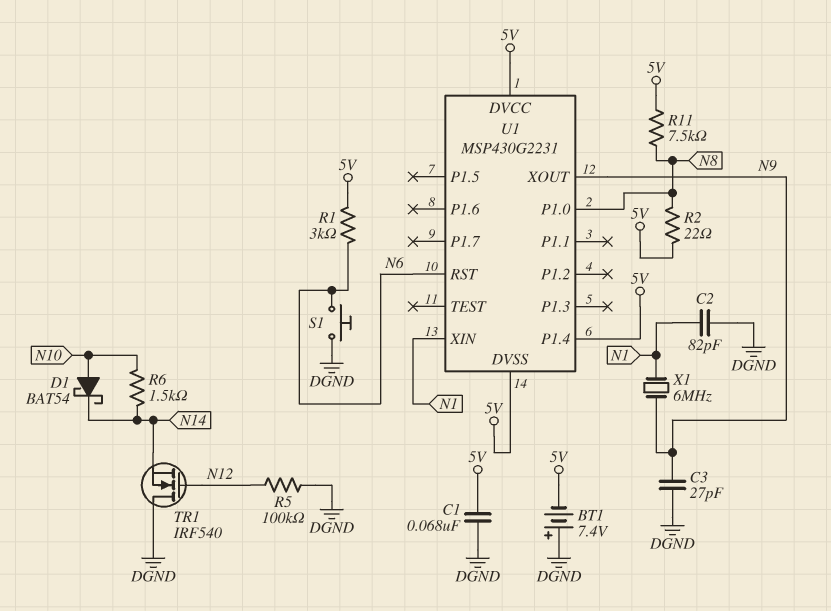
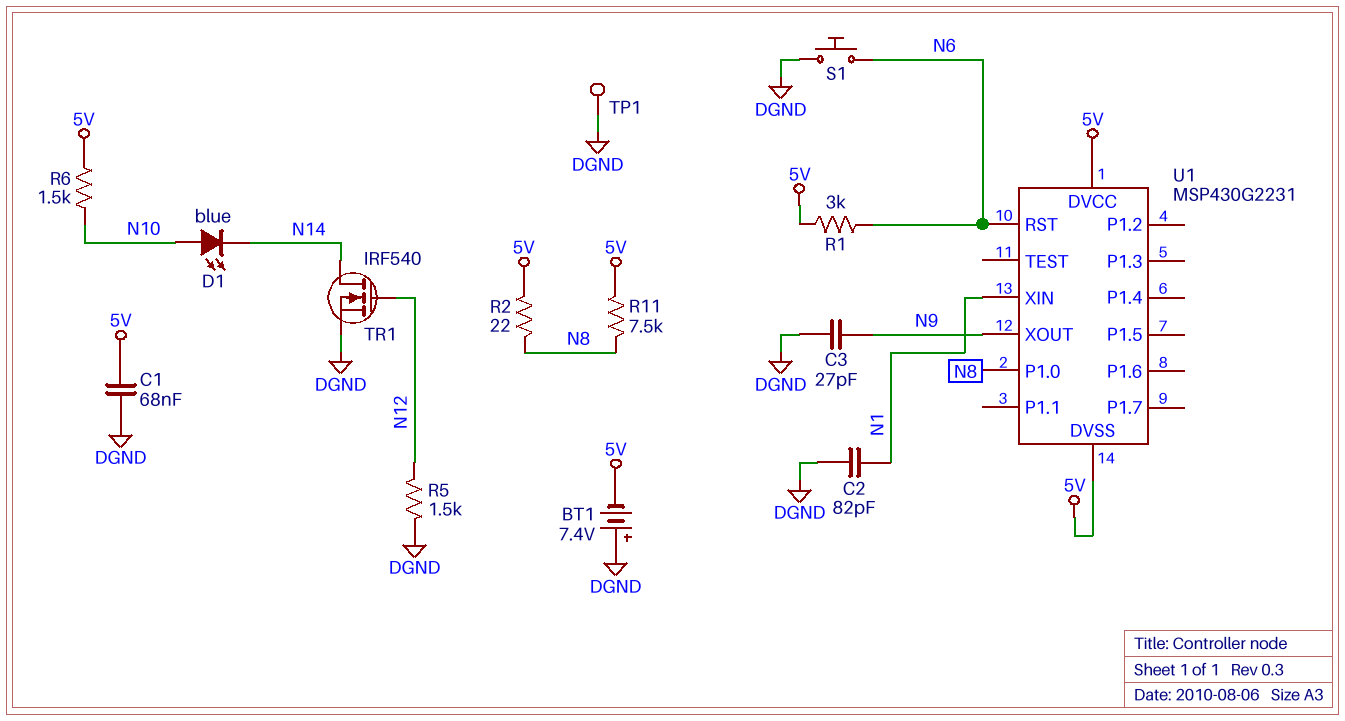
D1: schottky BAT54 (A N10, K N14) -> LED blue (A N10, K N14)
R5: 100k (DGND, N12) -> 1.5k (DGND, N12)
R6: 1.5k (N10, N14) -> 1.5k (5V, N10)
TP1: none -> test point (DGND)
TR1: NMOS IRF540 (G N12, D DGND, S N14) -> NMOS IRF540 (G N12, D N14, S DGND)
U1 pin P1.4: 5V -> none
X1: 6MHz (N1, N9) -> none

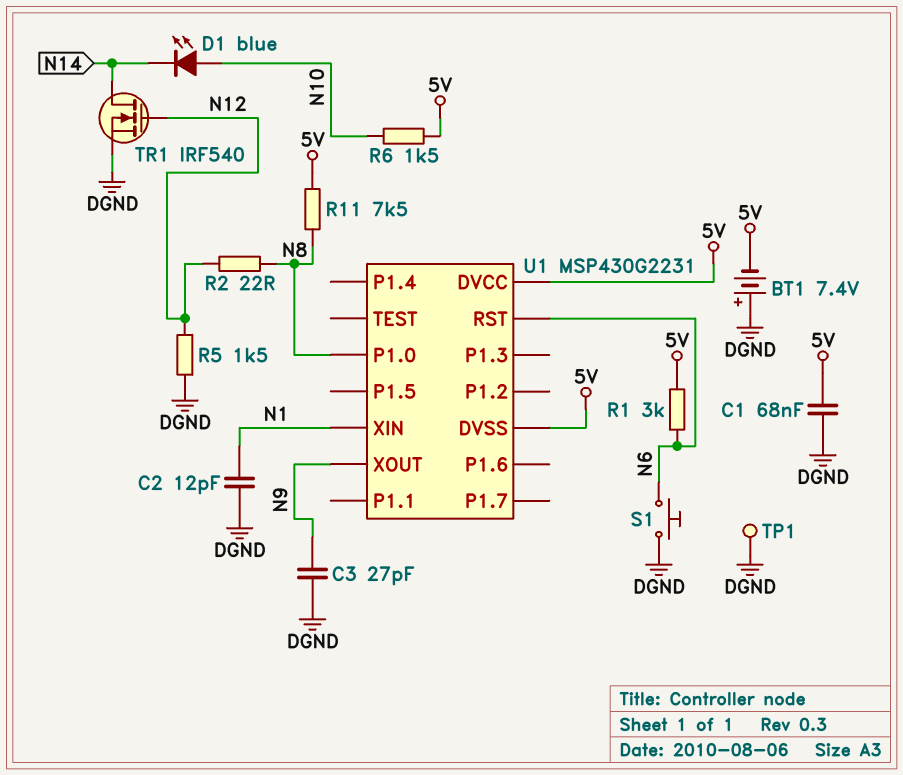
C2: 82pF (DGND, N1) -> 12pF (DGND, N1)
R2: 22 (5V, N8) -> 22 (N8, N12)

